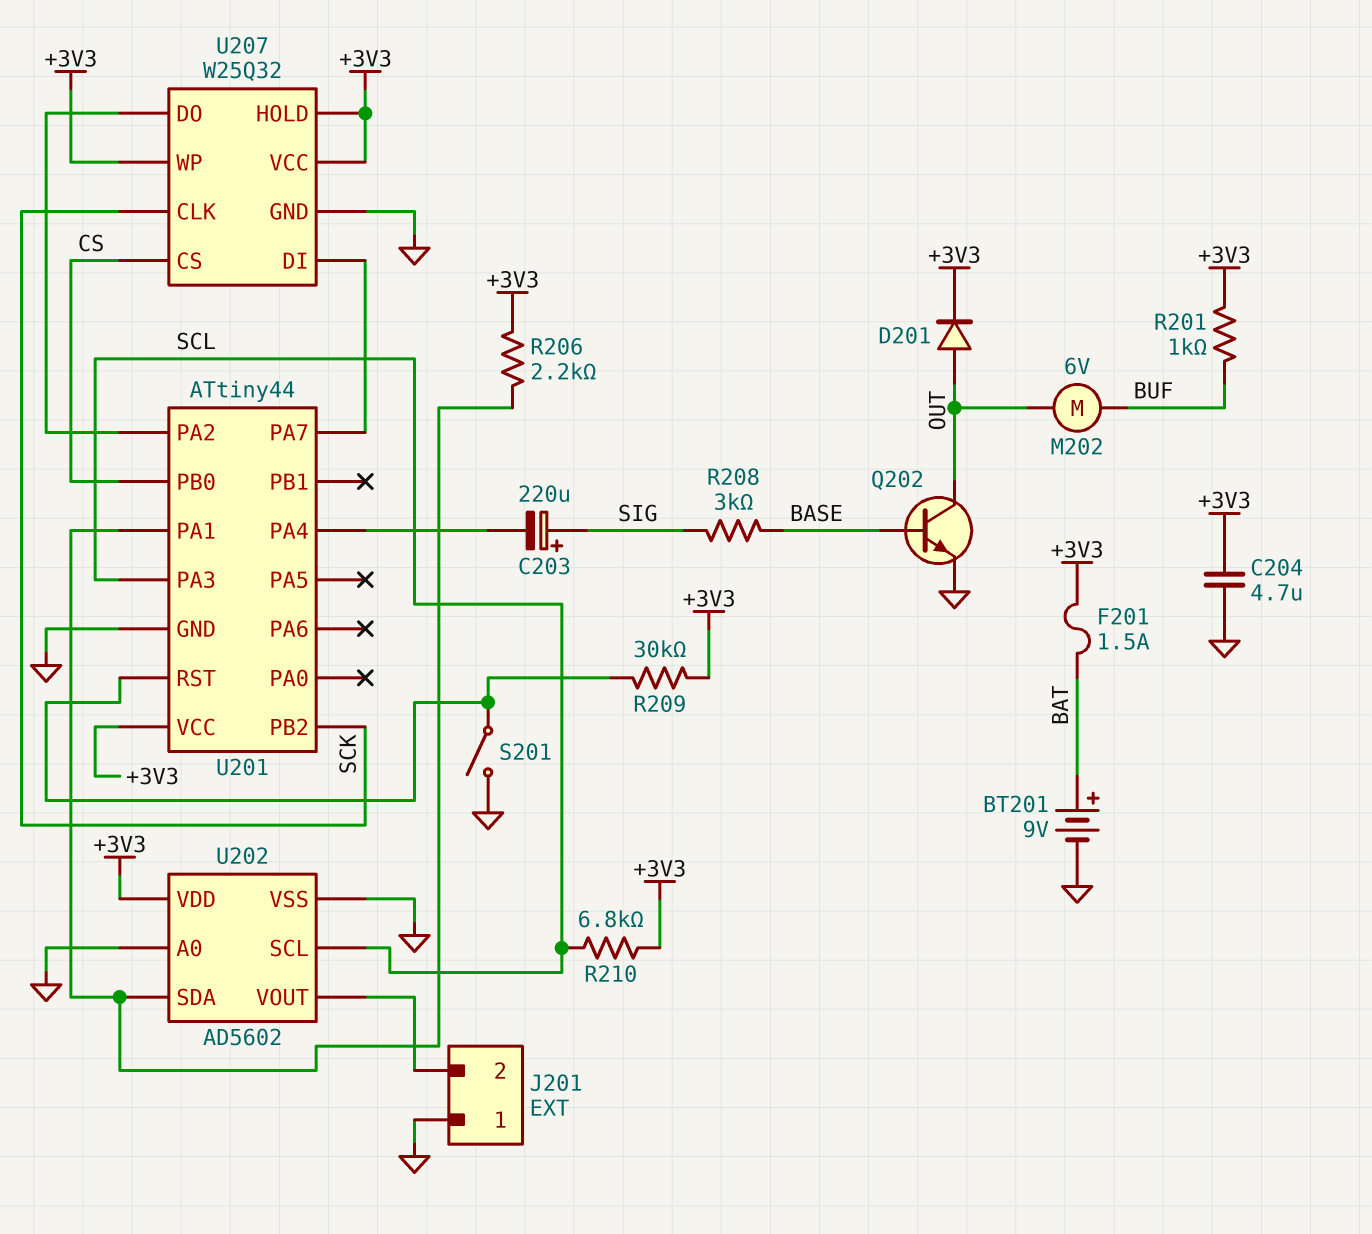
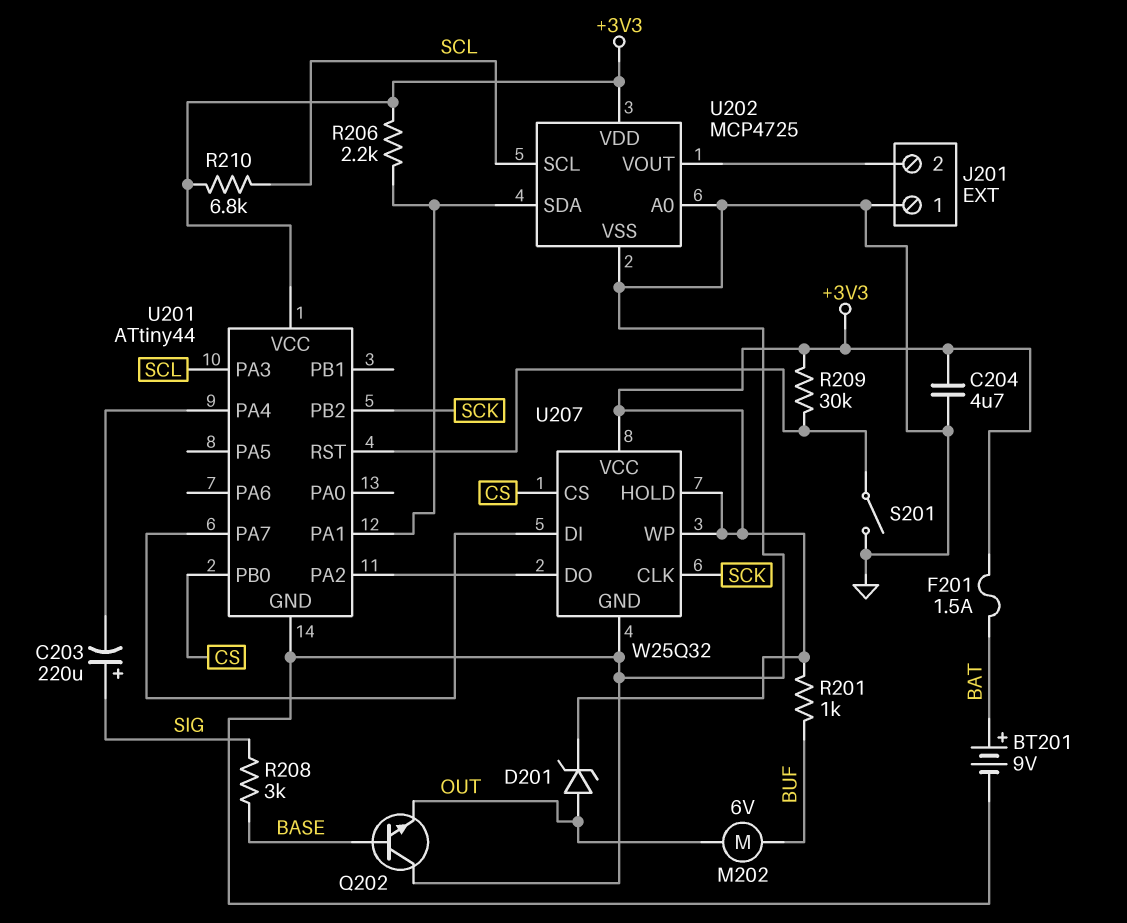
D201: diode (A OUT, K +3V3) -> zener (A OUT, K +3V3)
Q202: NPN (B BASE, C OUT, E GND) -> NPN (B BASE, C GND, E OUT)
U202: AD5602 -> MCP4725

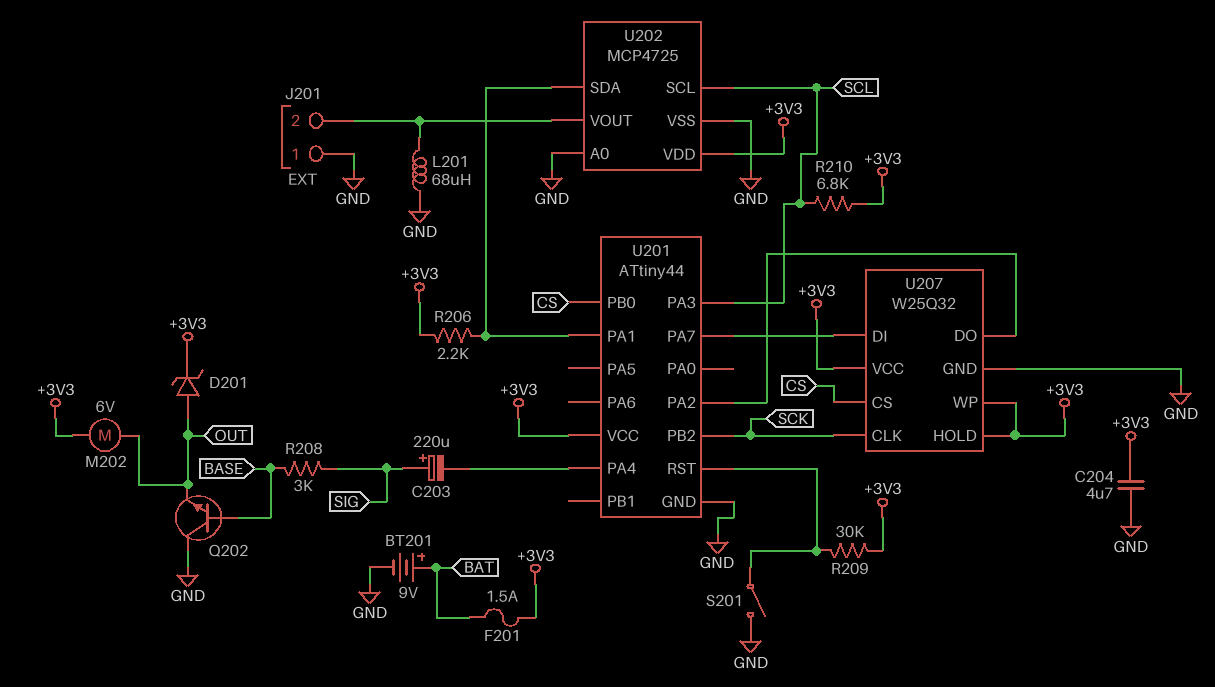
L201: none -> 68uH (GND, J201/2)
M202: motor 6V (BUF, OUT) -> motor 6V (+3V3, OUT)
R201: 1k (+3V3, BUF) -> none

